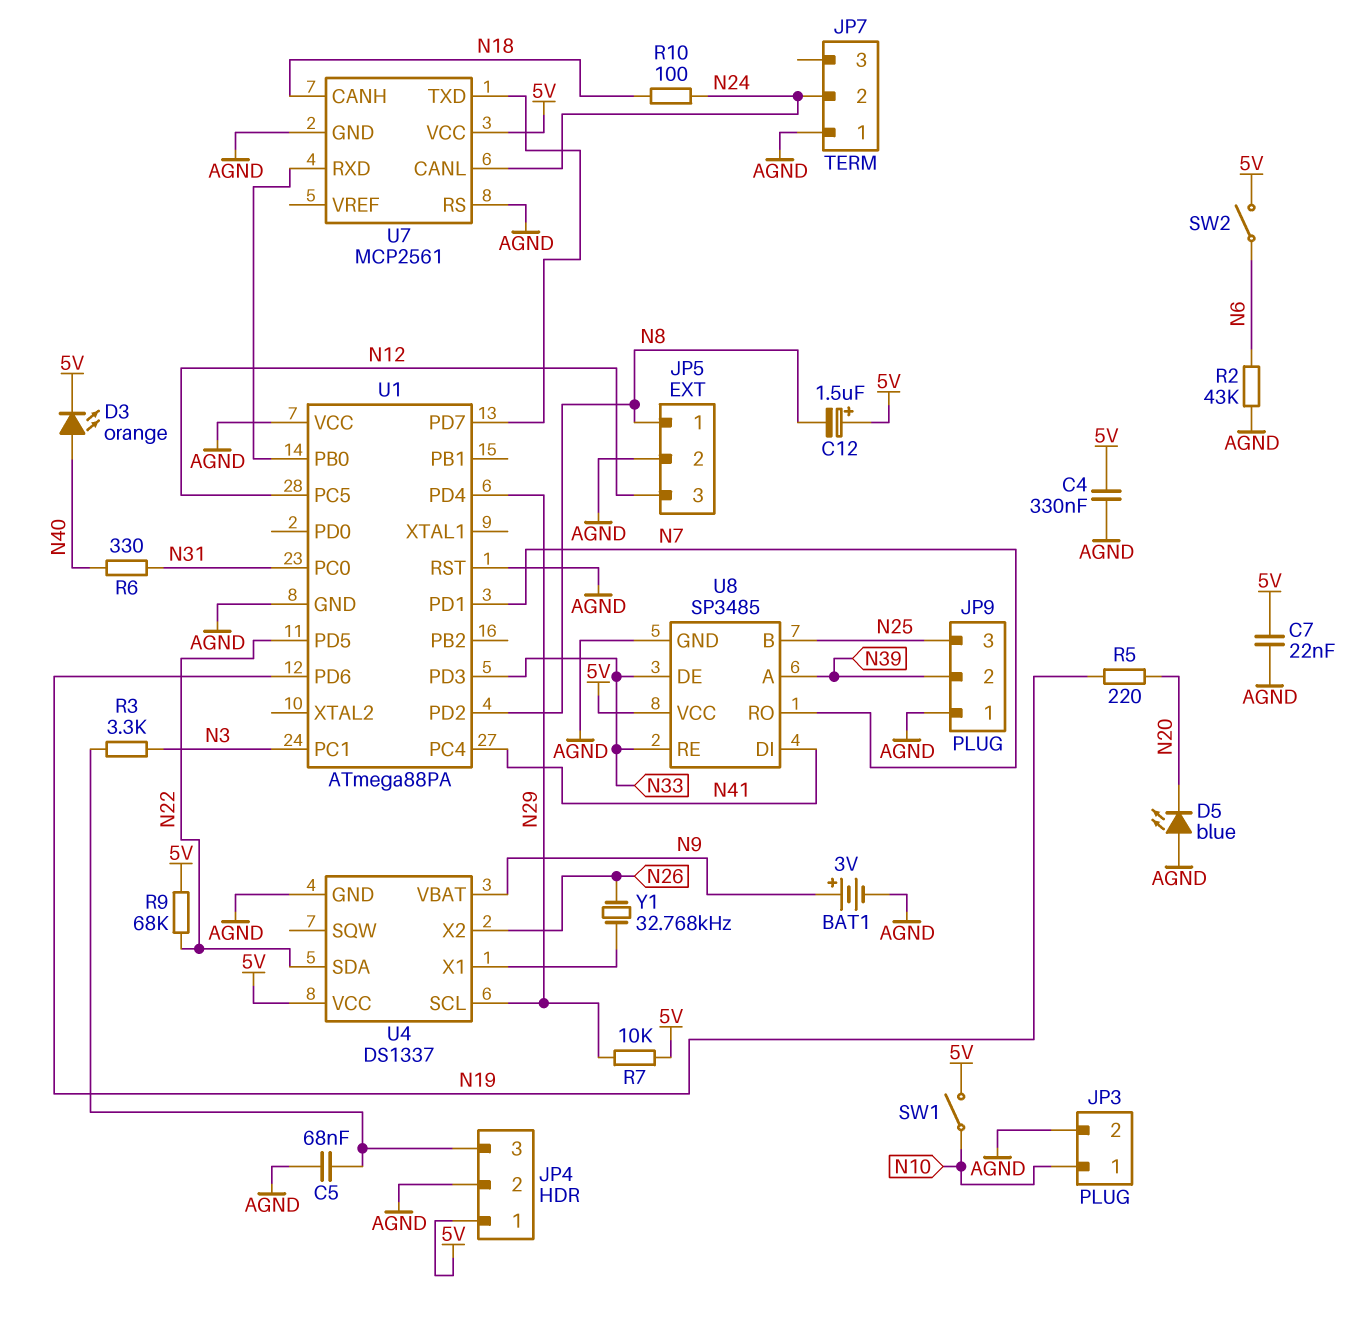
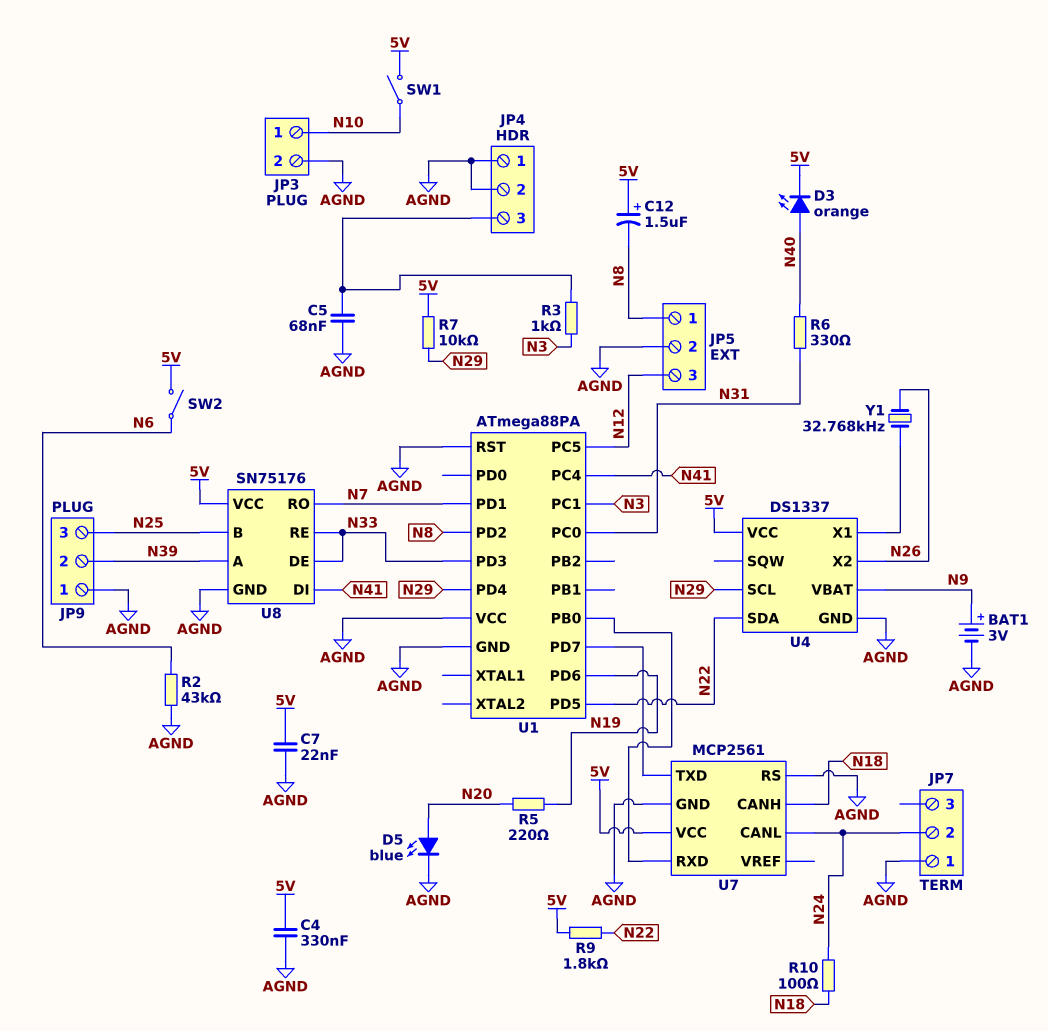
D5: LED blue (A AGND, K N20) -> LED blue (A N20, K AGND)
JP4 pin 1: 5V -> AGND
R3: 3.3k (JP4/3, N3) -> 1k (JP4/3, N3)
R9: 68k (5V, N22) -> 1.8k (5V, N22)
U8: SP3485 -> SN75176

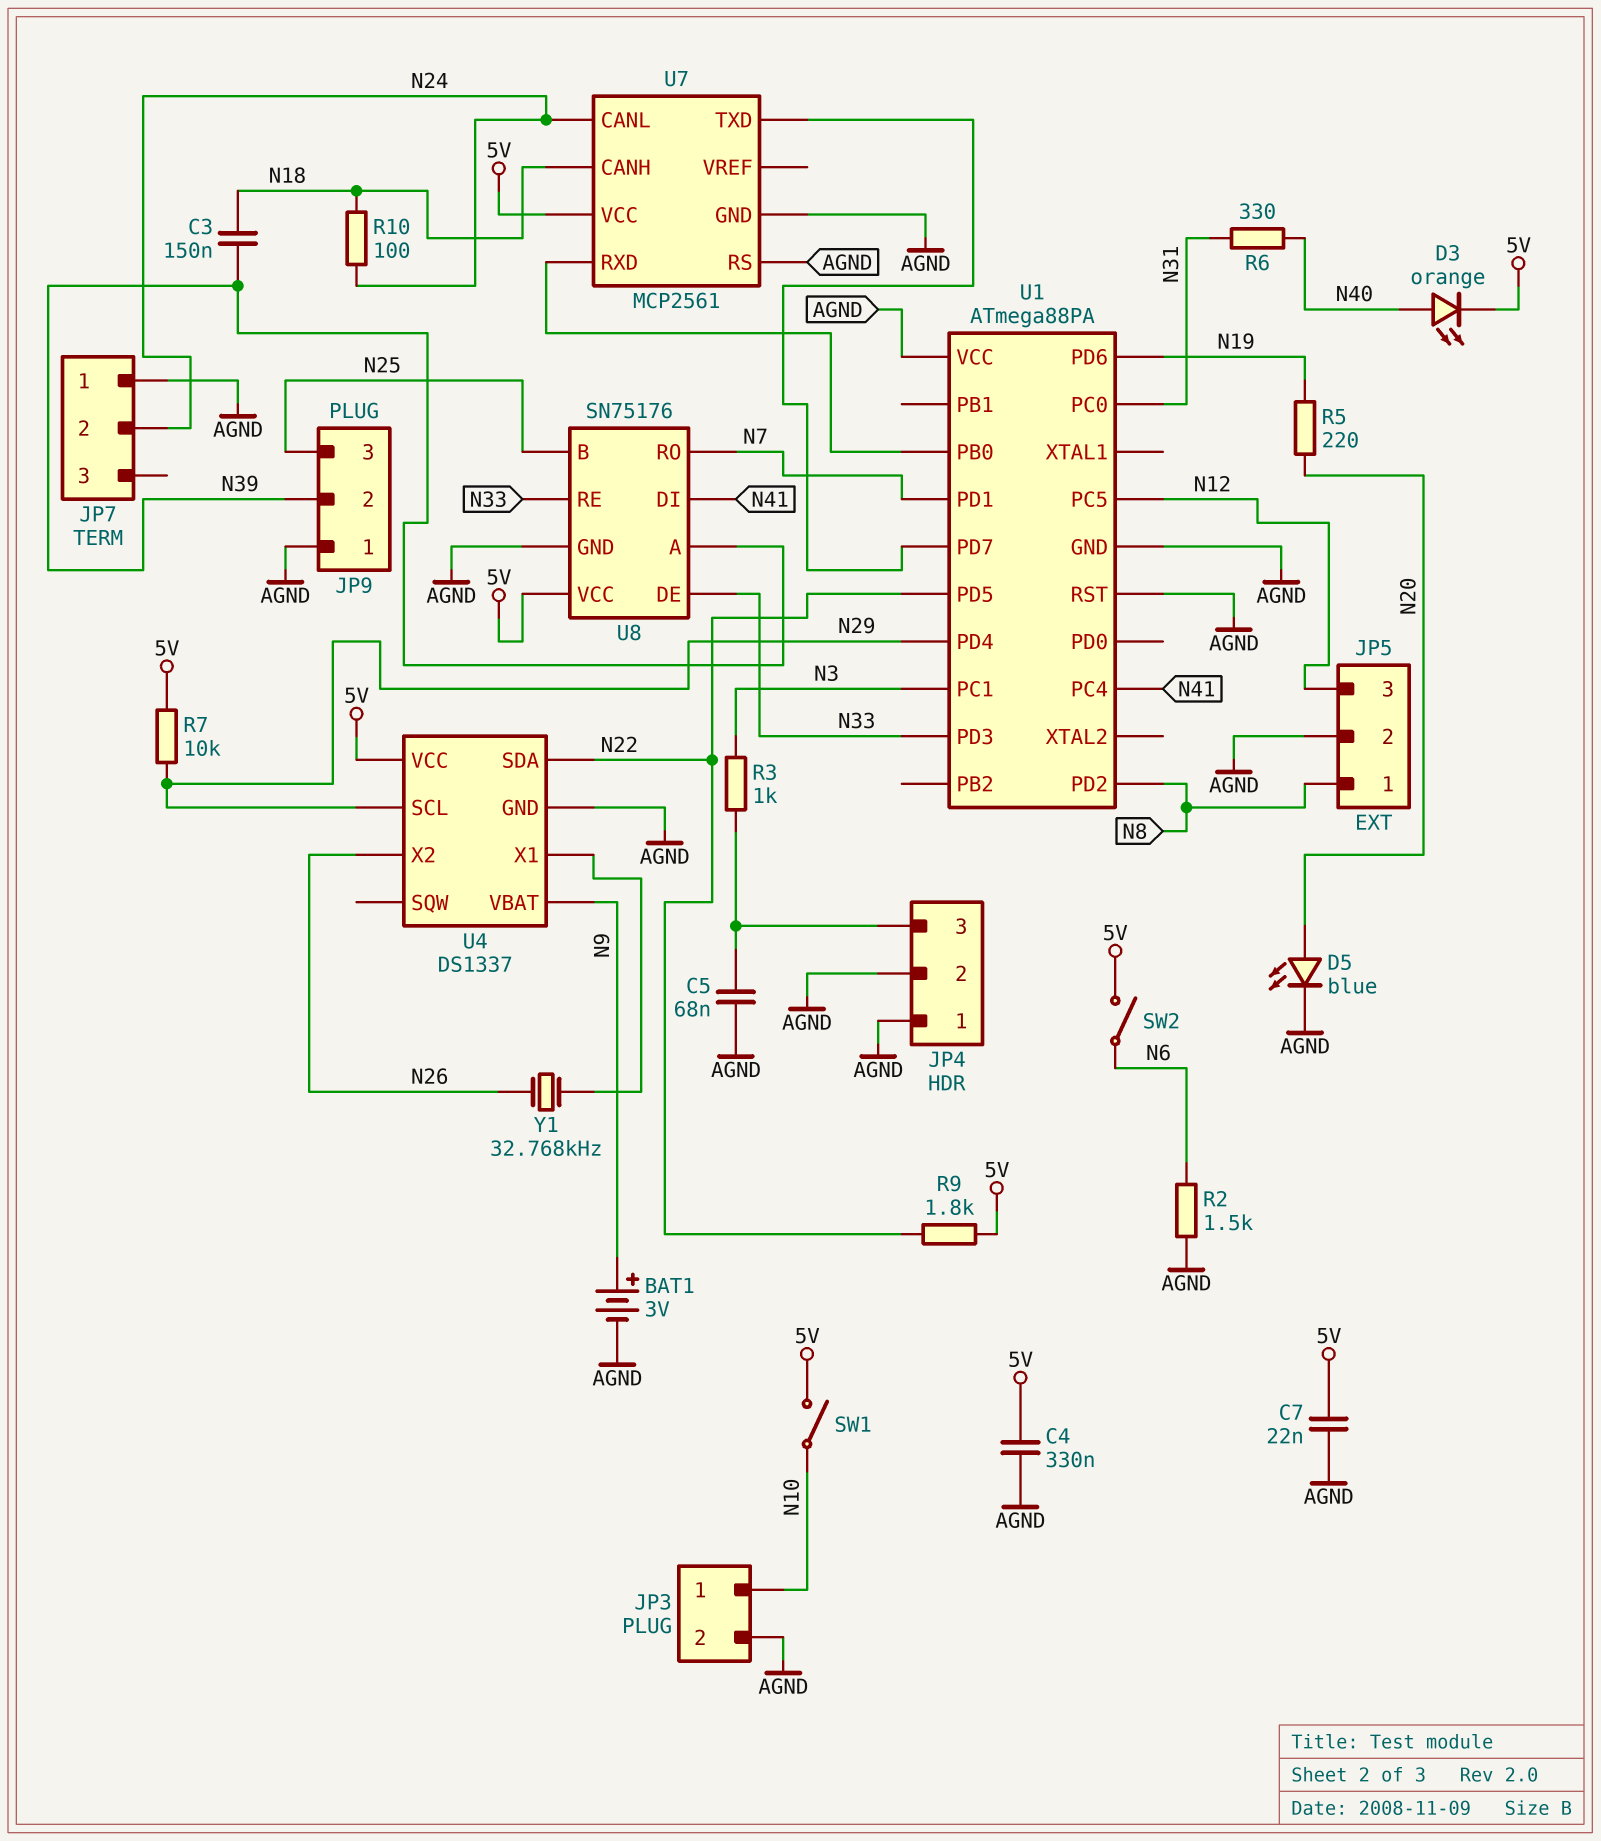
C3: none -> 150nF (N18, N39)
C12: 1.5uF (plus 5V, minus N8) -> none
R2: 43k (AGND, N6) -> 1.5k (AGND, N6)

